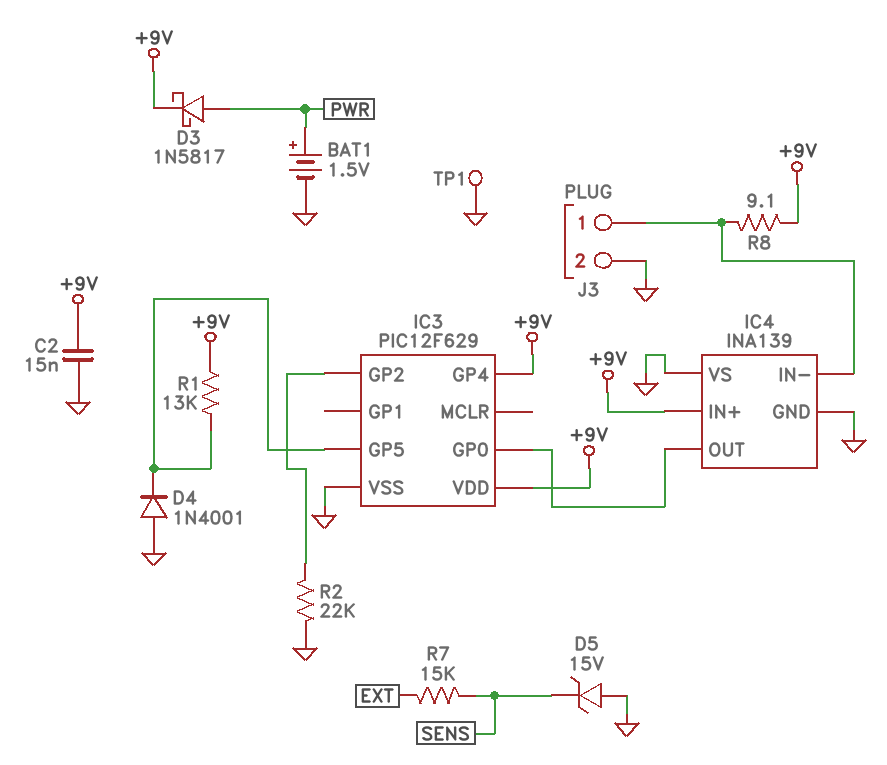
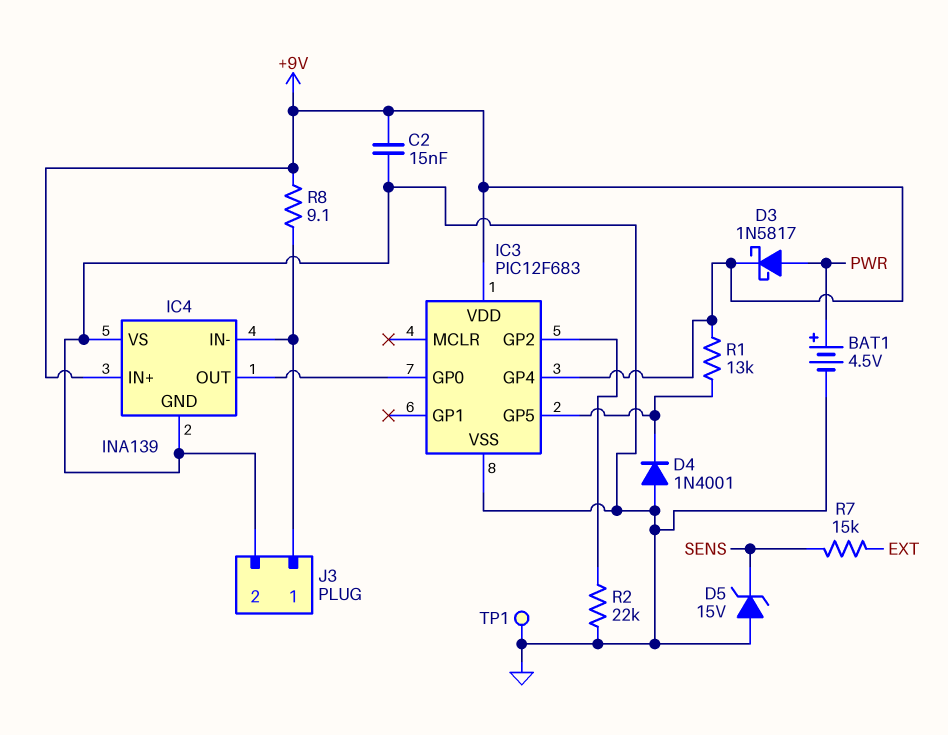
BAT1: 1.5V (plus PWR, minus GND) -> 4.5V (plus PWR, minus GND)
IC3: PIC12F629 -> PIC12F683

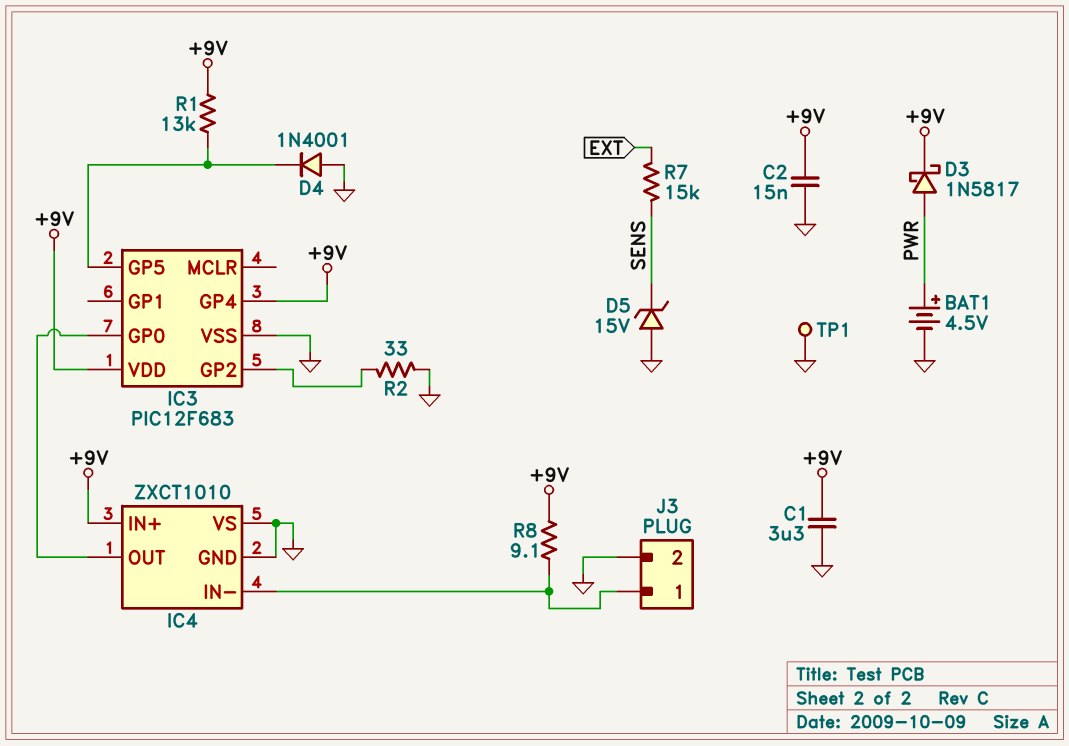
C1: none -> 3.3uF (+9V, GND)
IC4: INA139 -> ZXCT1010
R2: 22k (GND, IC3/GP2) -> 33 (GND, IC3/GP2)

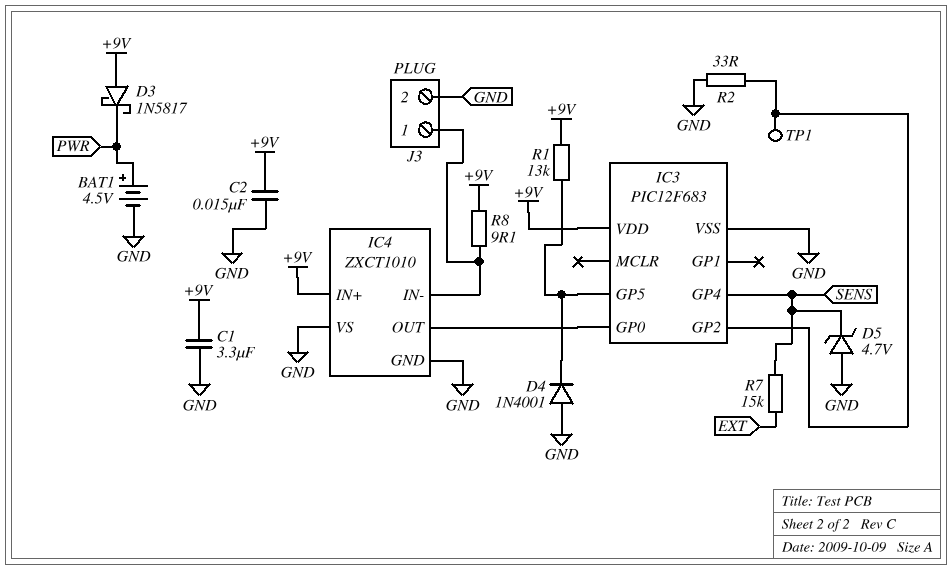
D3: schottky 1N5817 (A PWR, K +9V) -> schottky 1N5817 (A +9V, K PWR)
D5: zener 15V (A GND, K SENS) -> zener 4.7V (A GND, K SENS)
IC3 pin GP4: +9V -> SENS
TP1: test point (GND) -> test point (IC3/GP2)

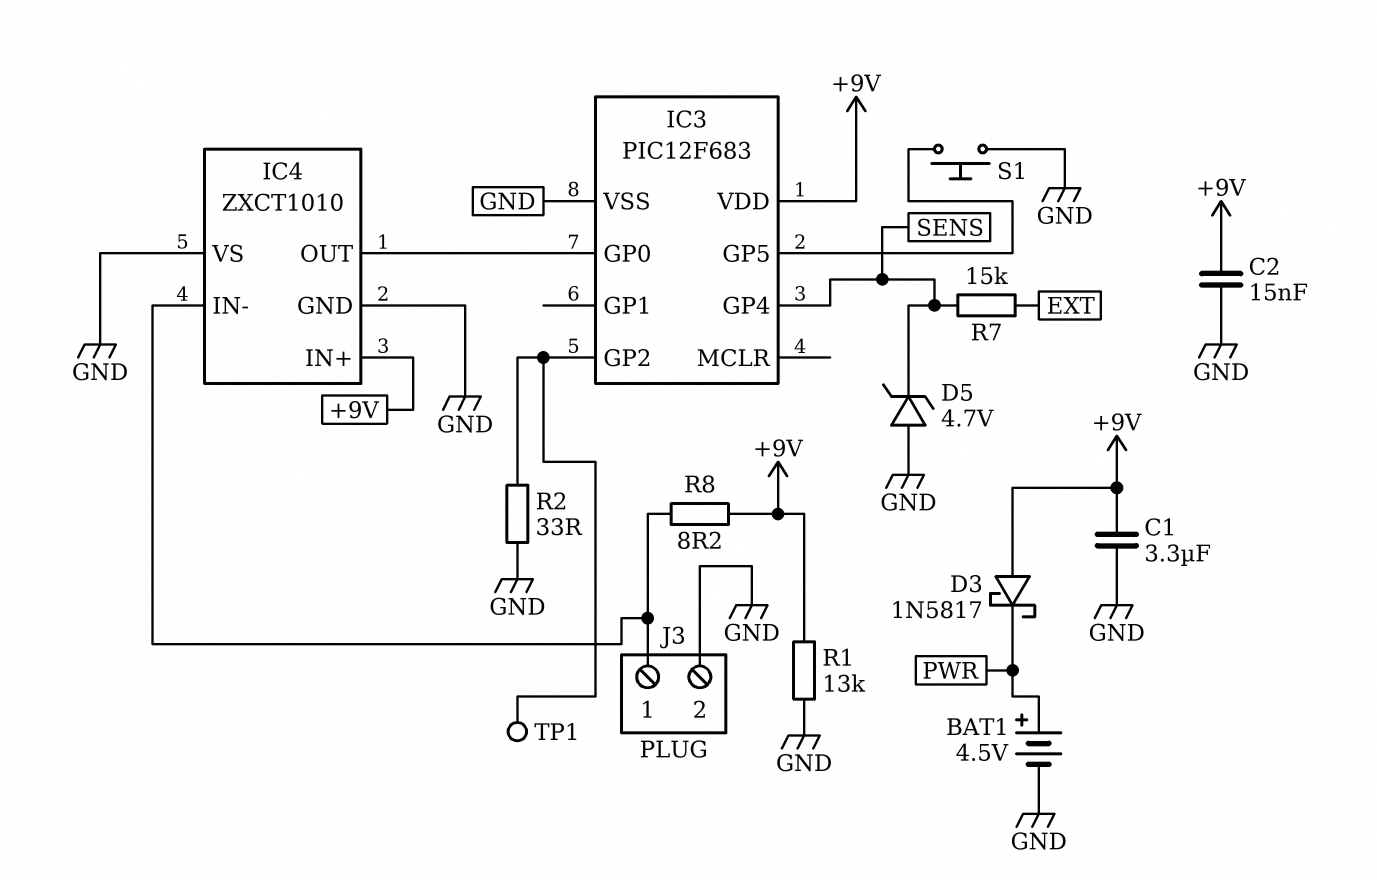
D4: diode 1N4001 (A GND, K IC3/GP5) -> none
R1: 13k (+9V, IC3/GP5) -> 13k (+9V, GND)
R8: 9.1 (+9V, IC4/IN-) -> 8.2 (+9V, IC4/IN-)
S1: none -> button (GND, IC3/GP5)

